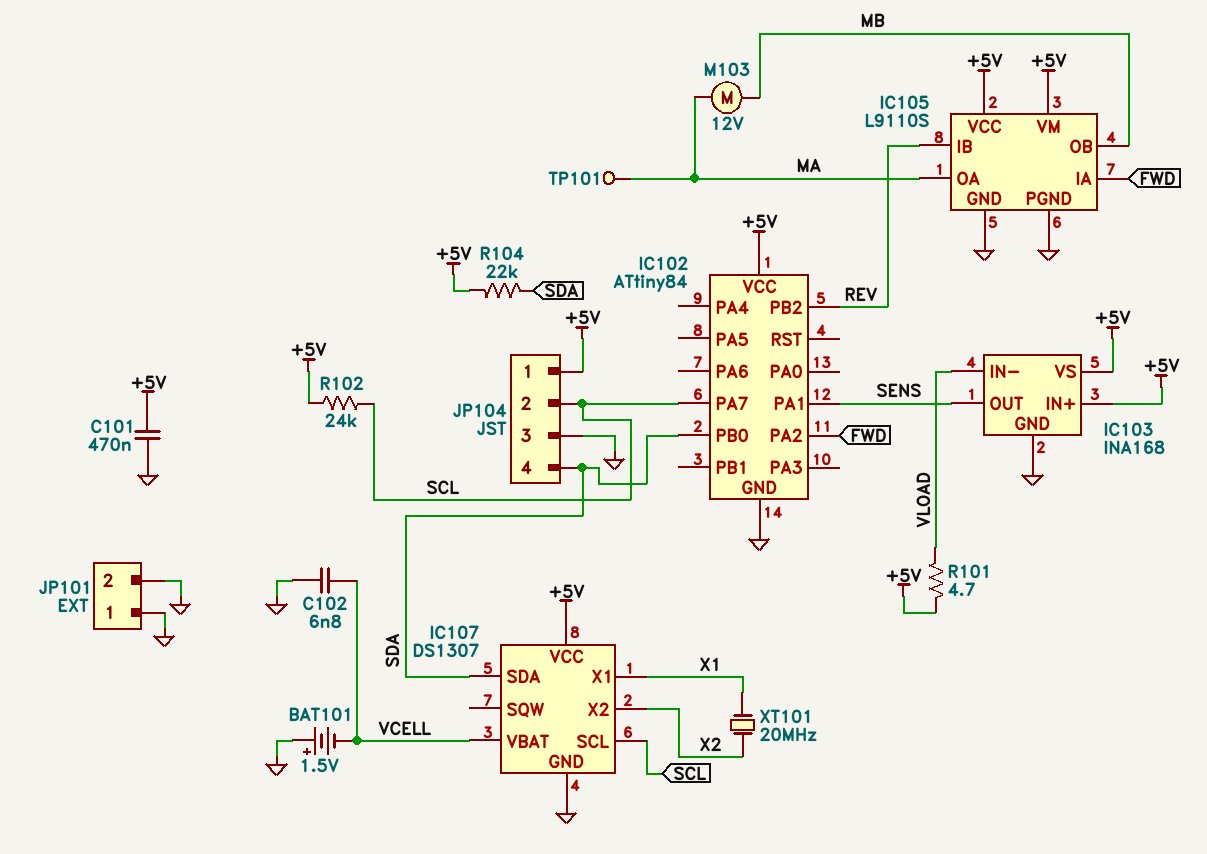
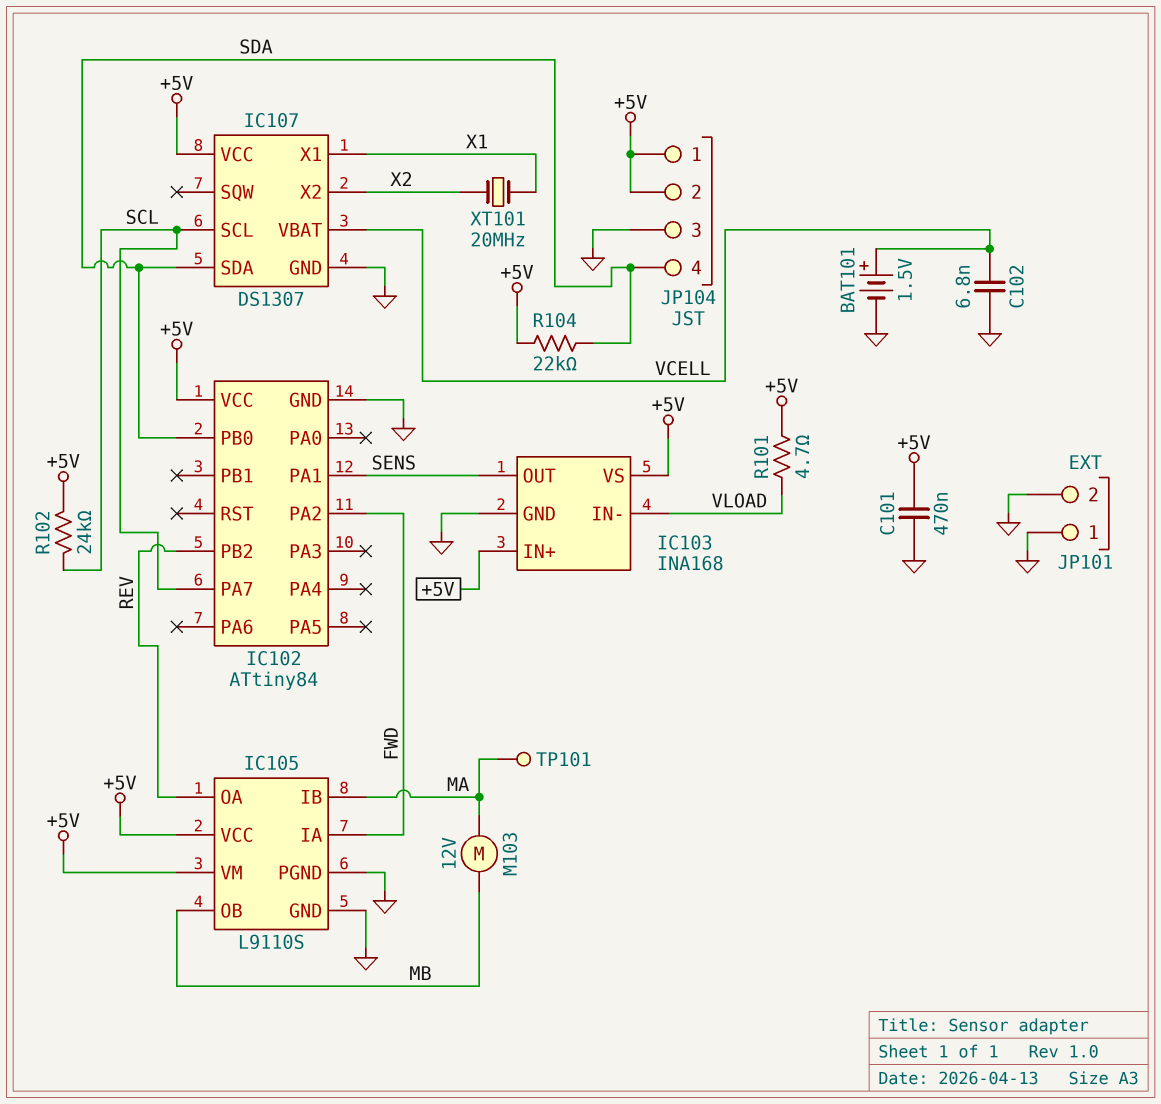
BAT101: 1.5V (plus GND, minus VCELL) -> 1.5V (plus VCELL, minus GND)
IC105 pin IB: REV -> MA
IC105 pin OA: MA -> REV
JP104 pin 2: SCL -> +5V

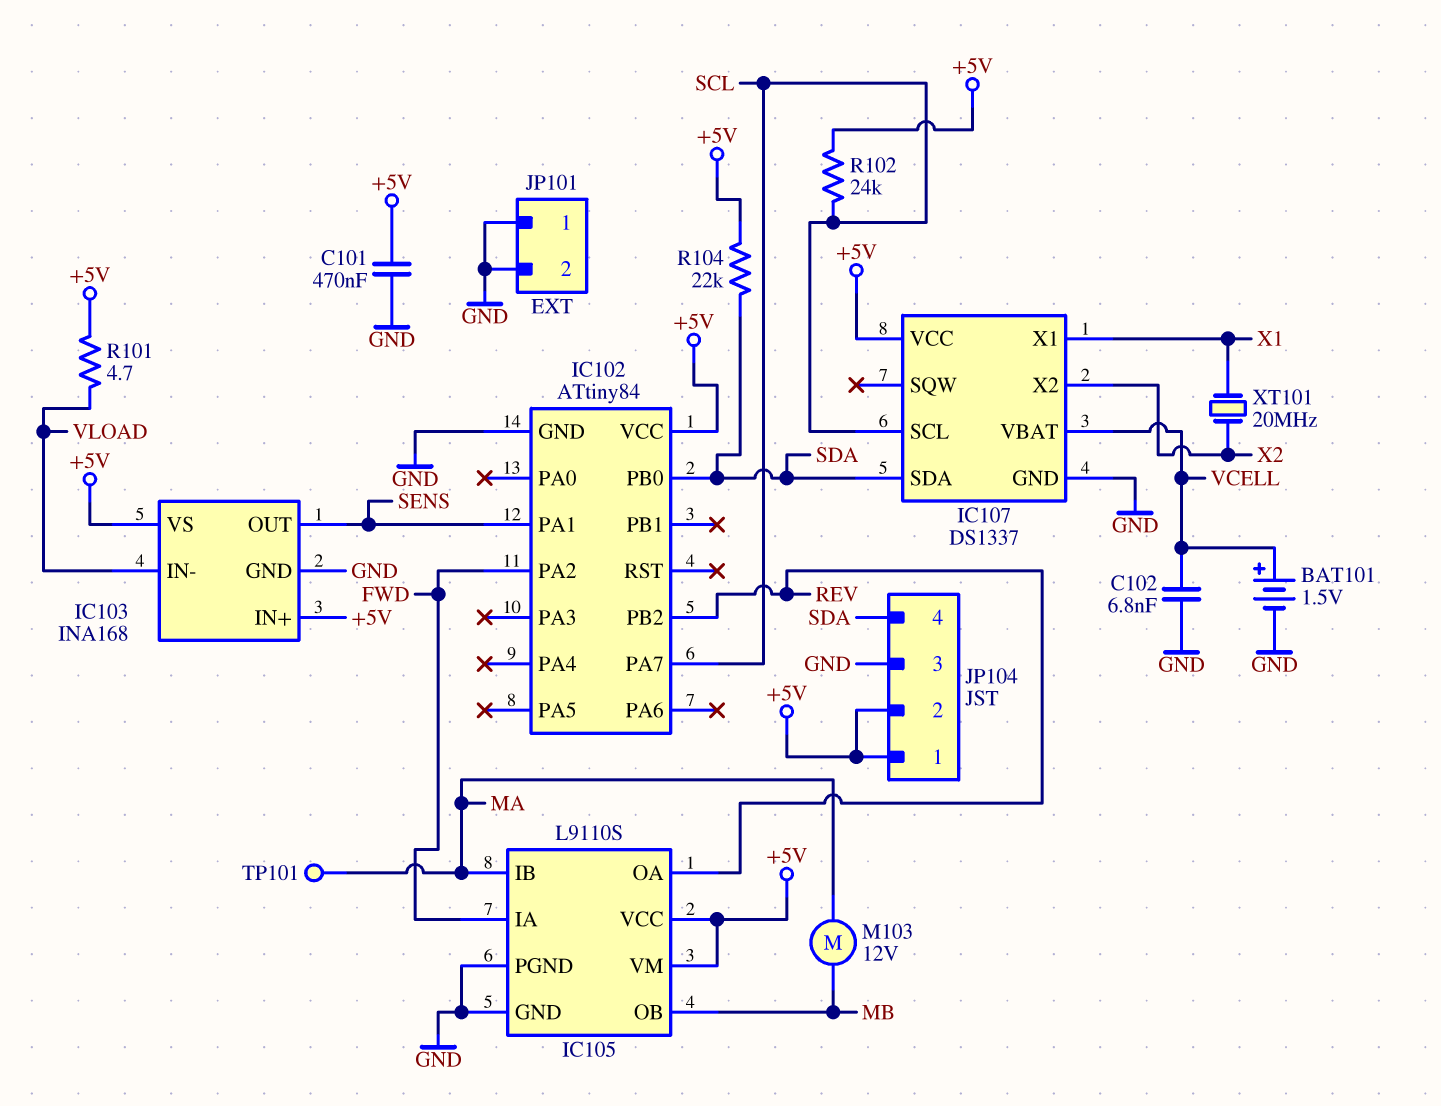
IC107: DS1307 -> DS1337

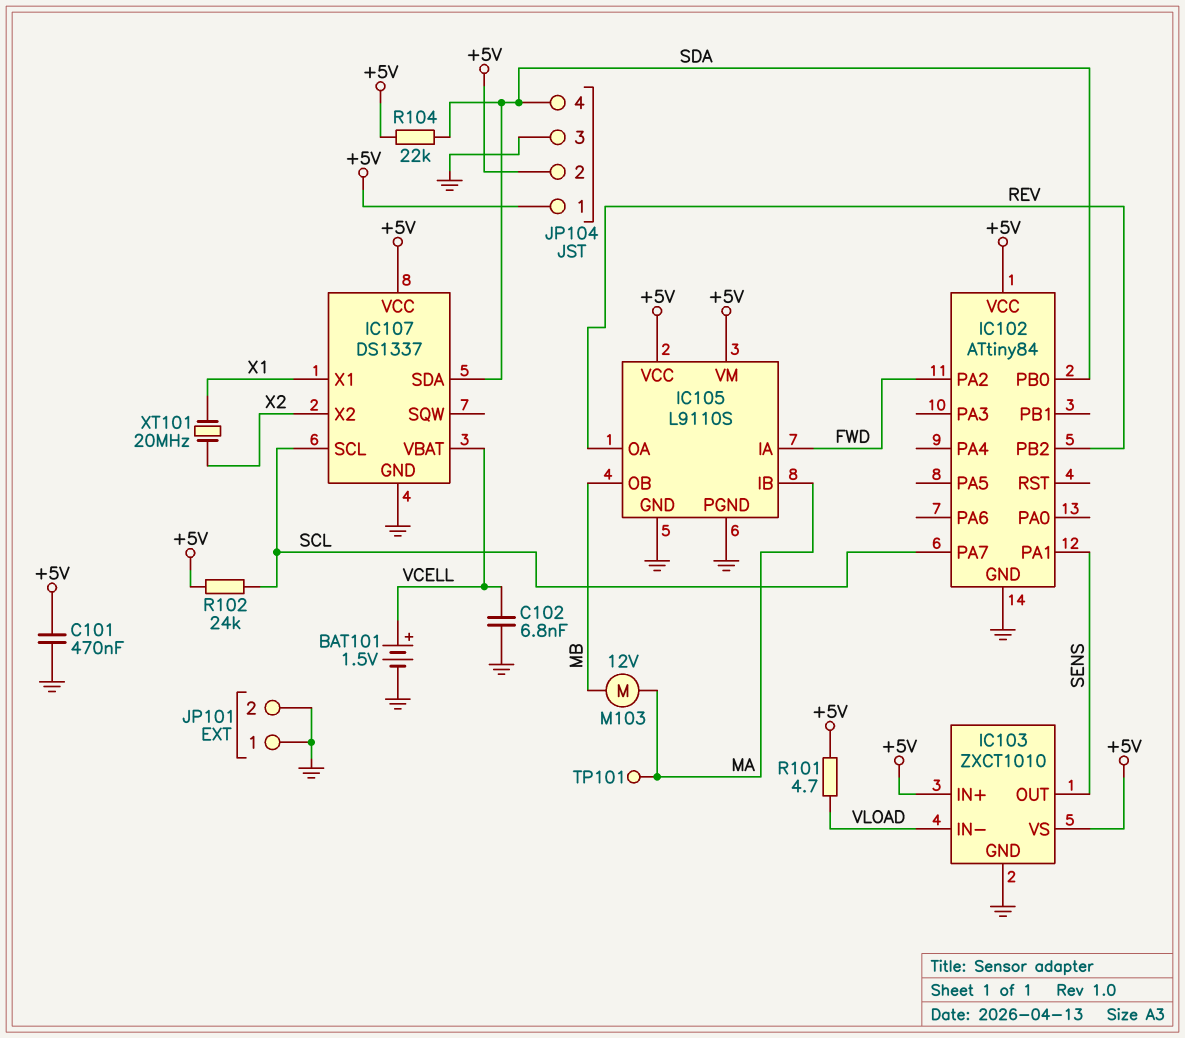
IC103: INA168 -> ZXCT1010

